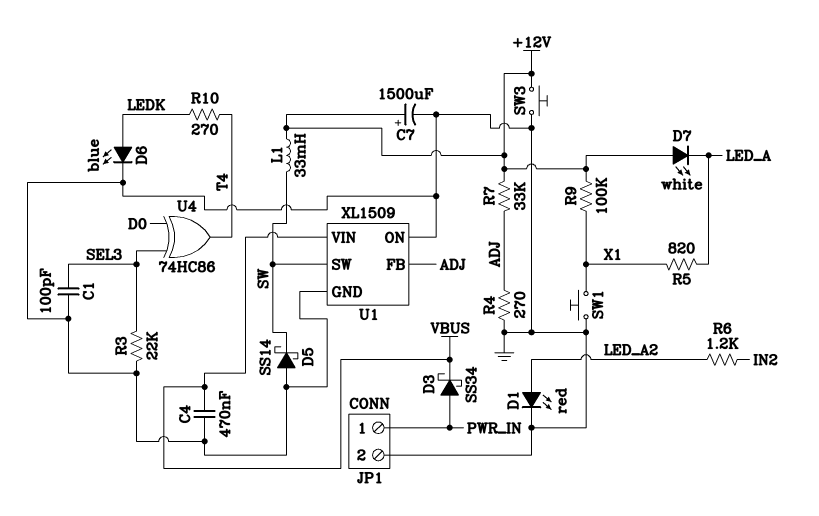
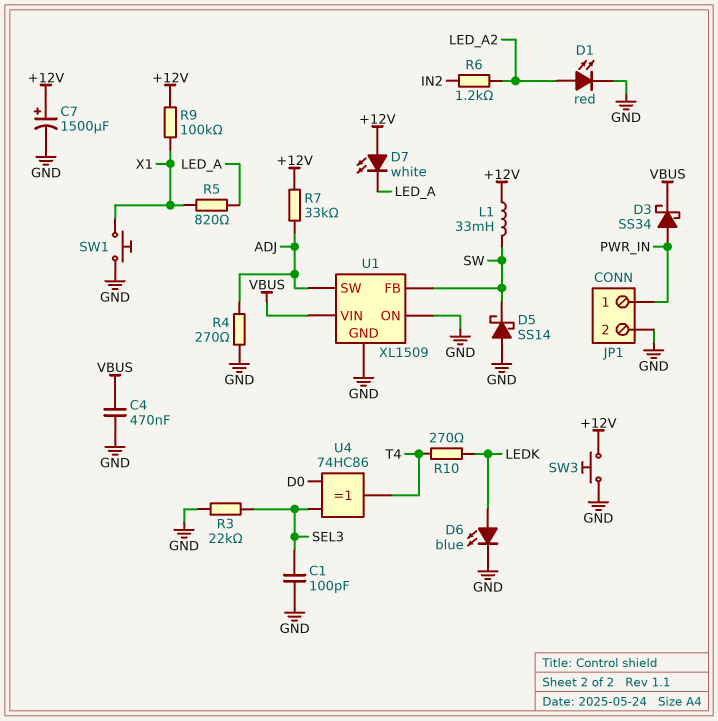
U1 pin FB: ADJ -> SW
U1 pin SW: SW -> ADJ

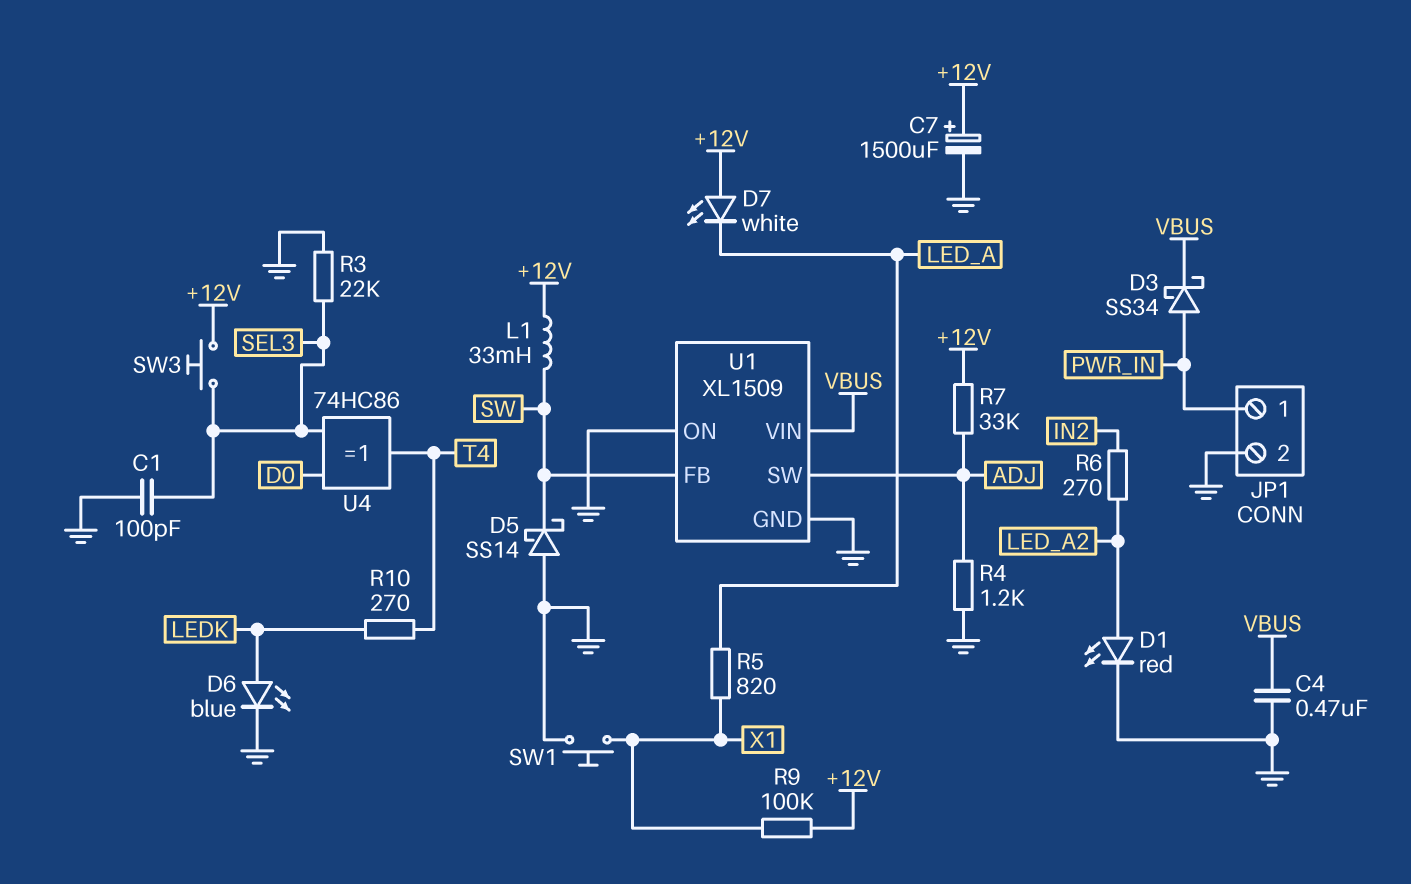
R4: 270 (ADJ, GND) -> 1.2k (ADJ, GND)
R6: 1.2k (IN2, LED_A2) -> 270 (IN2, LED_A2)
SW3: button (+12V, GND) -> button (+12V, SEL3)

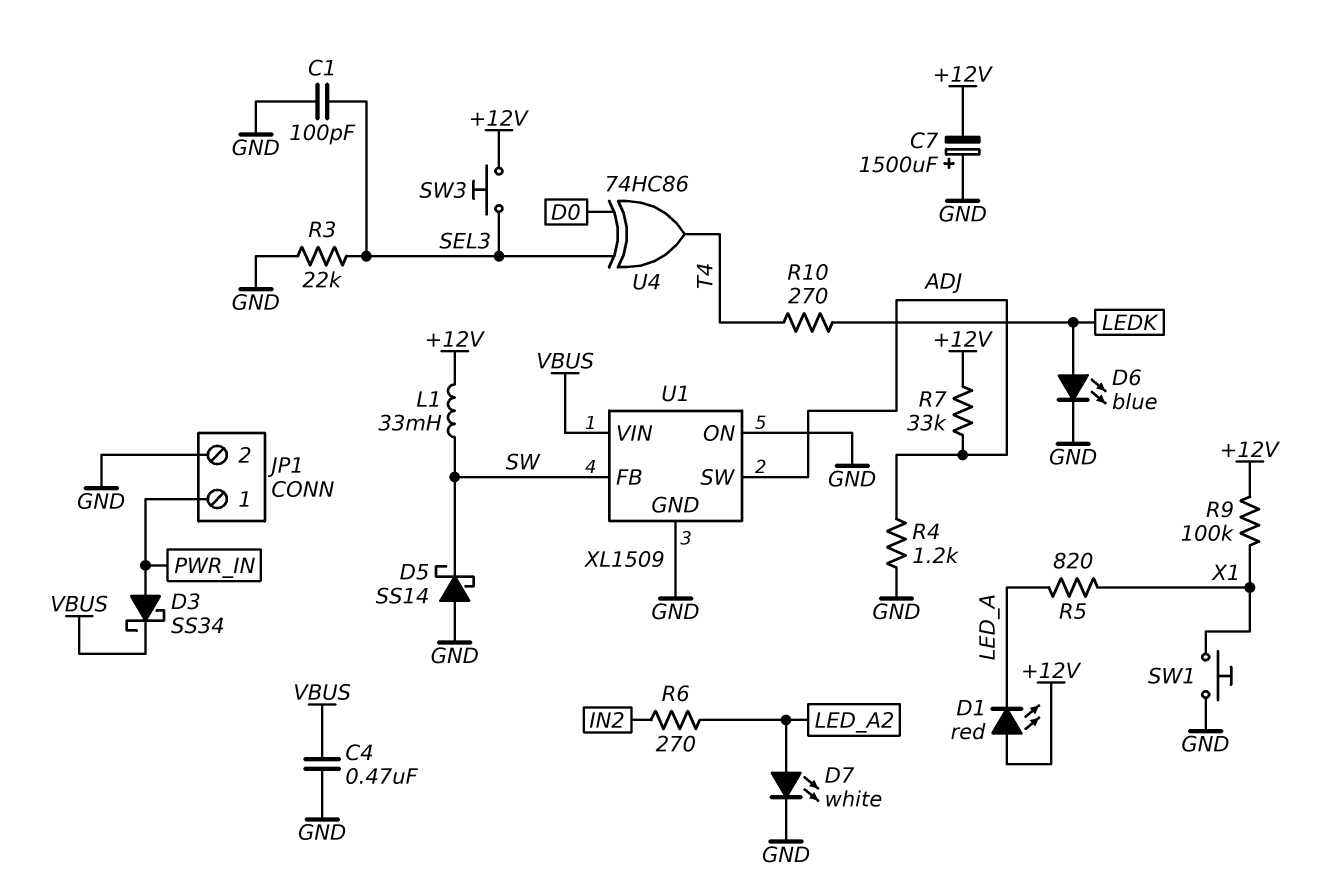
C7: 1500uF (plus +12V, minus GND) -> 1500uF (plus GND, minus +12V)
D1: LED red (A LED_A2, K GND) -> LED red (A +12V, K LED_A)
D7: LED white (A +12V, K LED_A) -> LED white (A LED_A2, K GND)

